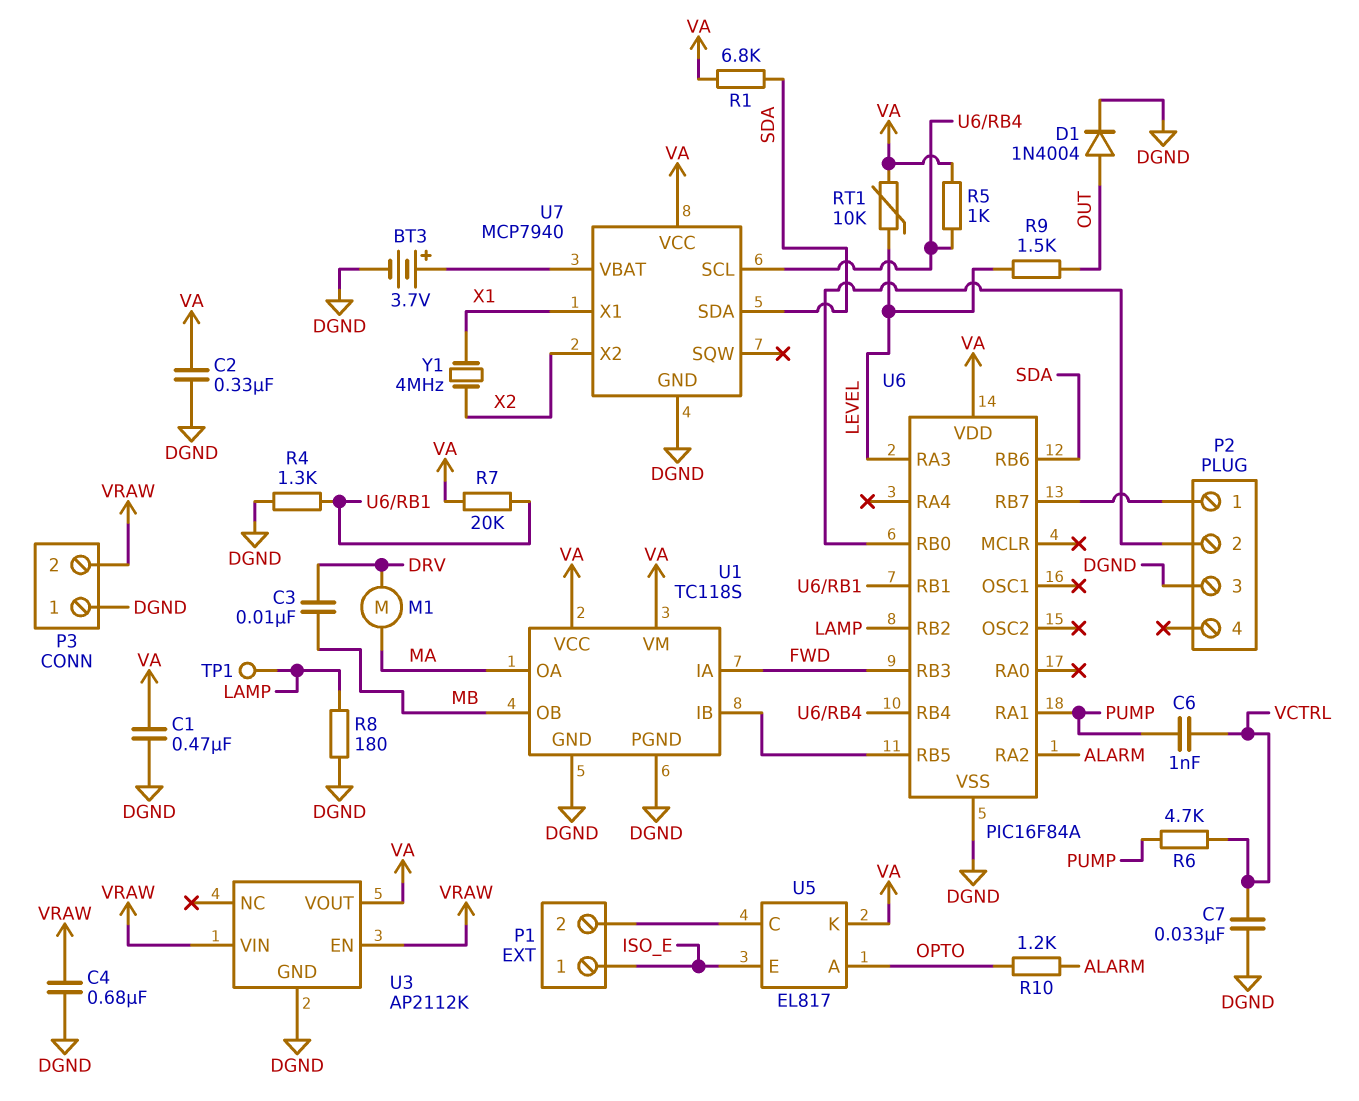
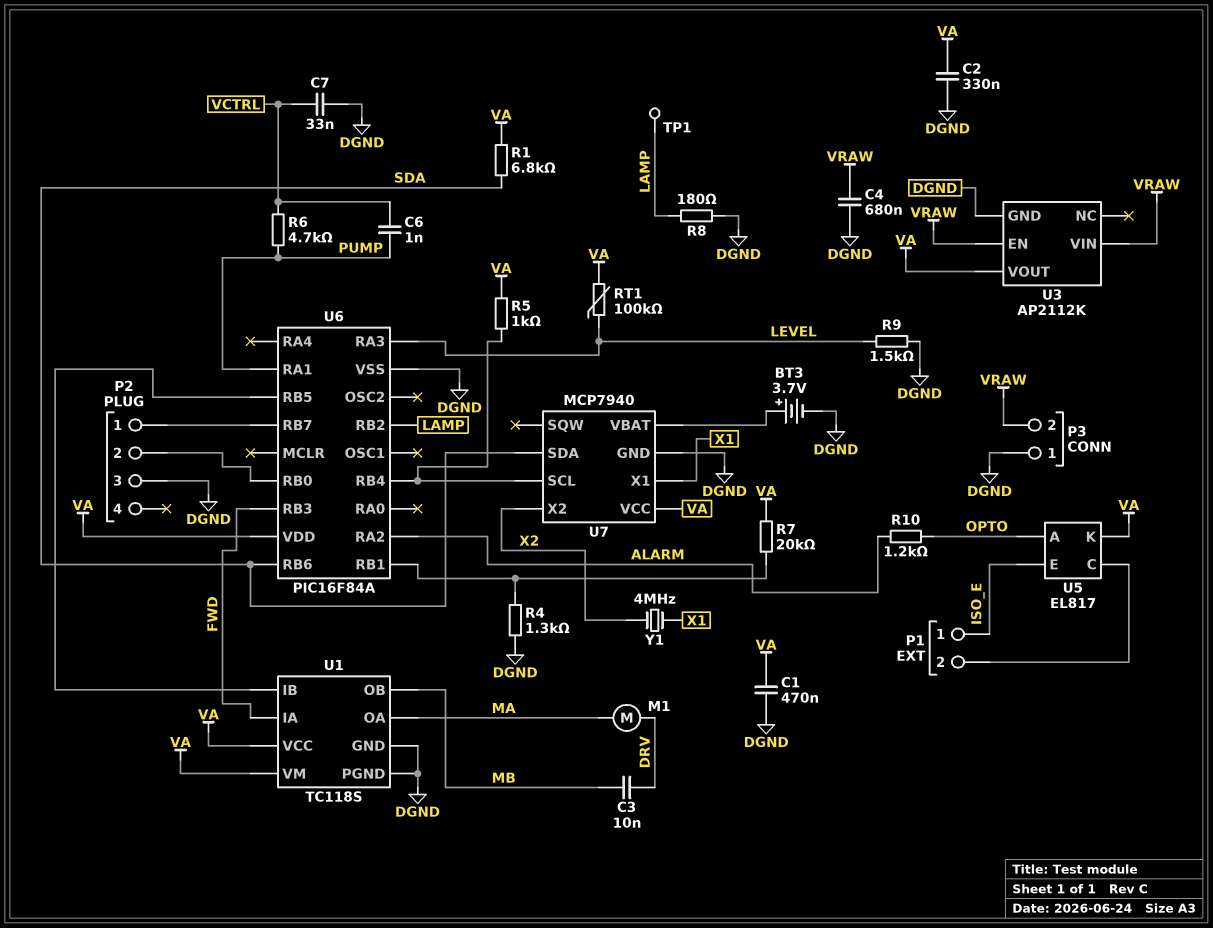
D1: diode 1N4004 (A OUT, K DGND) -> none
R9: 1.5k (LEVEL, OUT) -> 1.5k (DGND, LEVEL)
RT1: 10k (LEVEL, VA) -> 100k (LEVEL, VA)

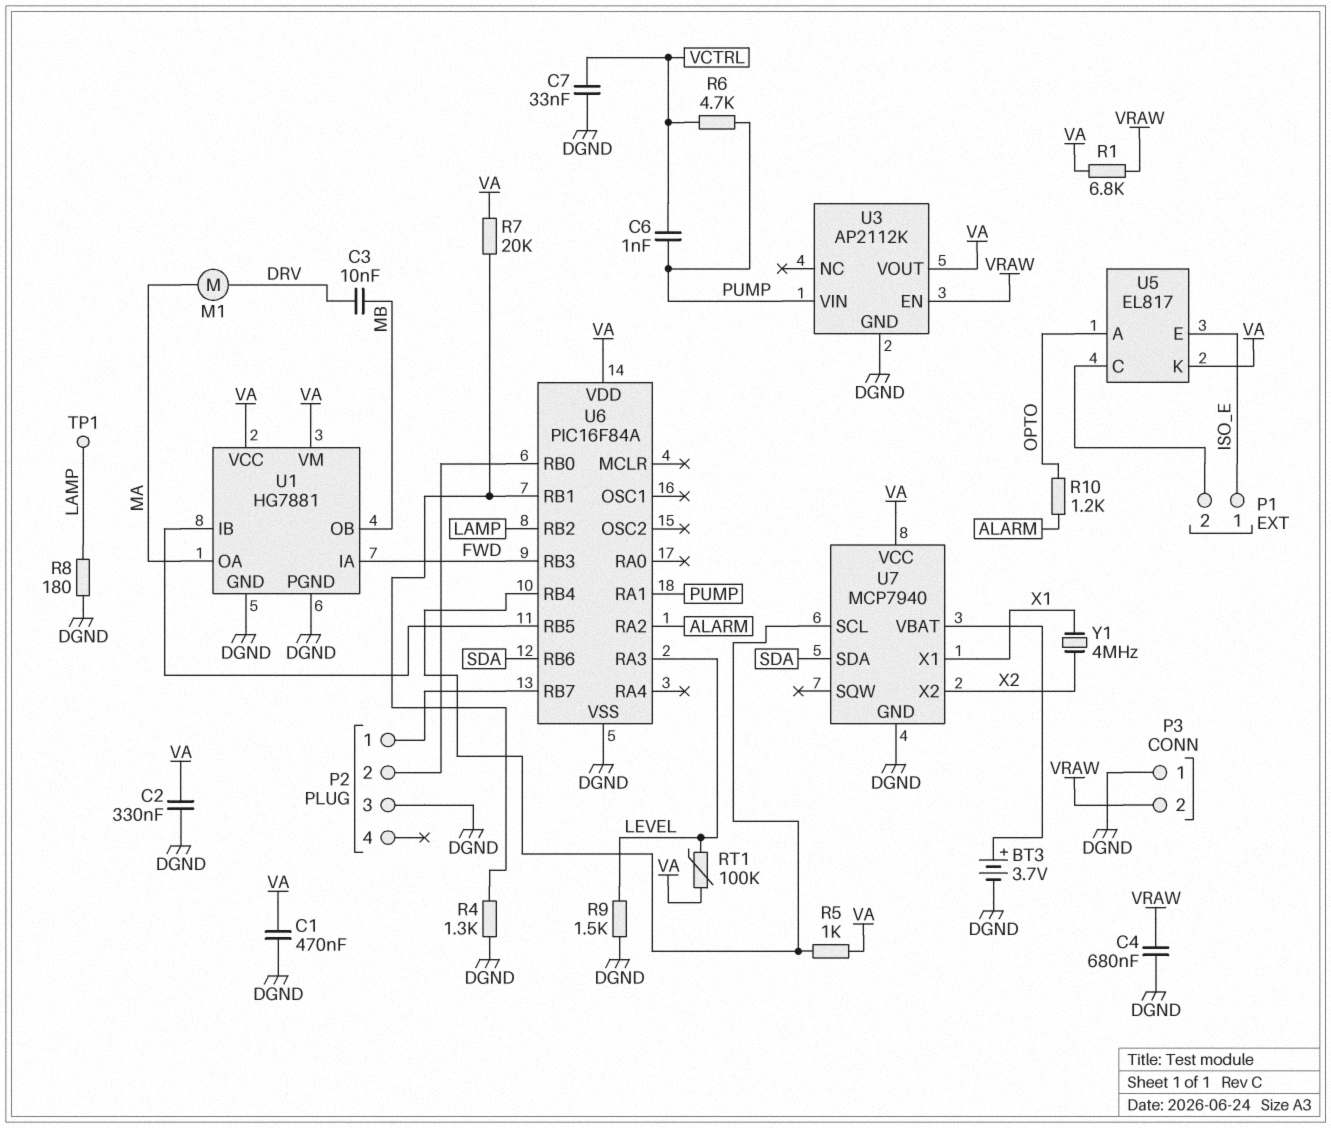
R1: 6.8k (SDA, VA) -> 6.8k (VA, VRAW)
U1: TC118S -> HG7881
U3 pin VIN: VRAW -> PUMP

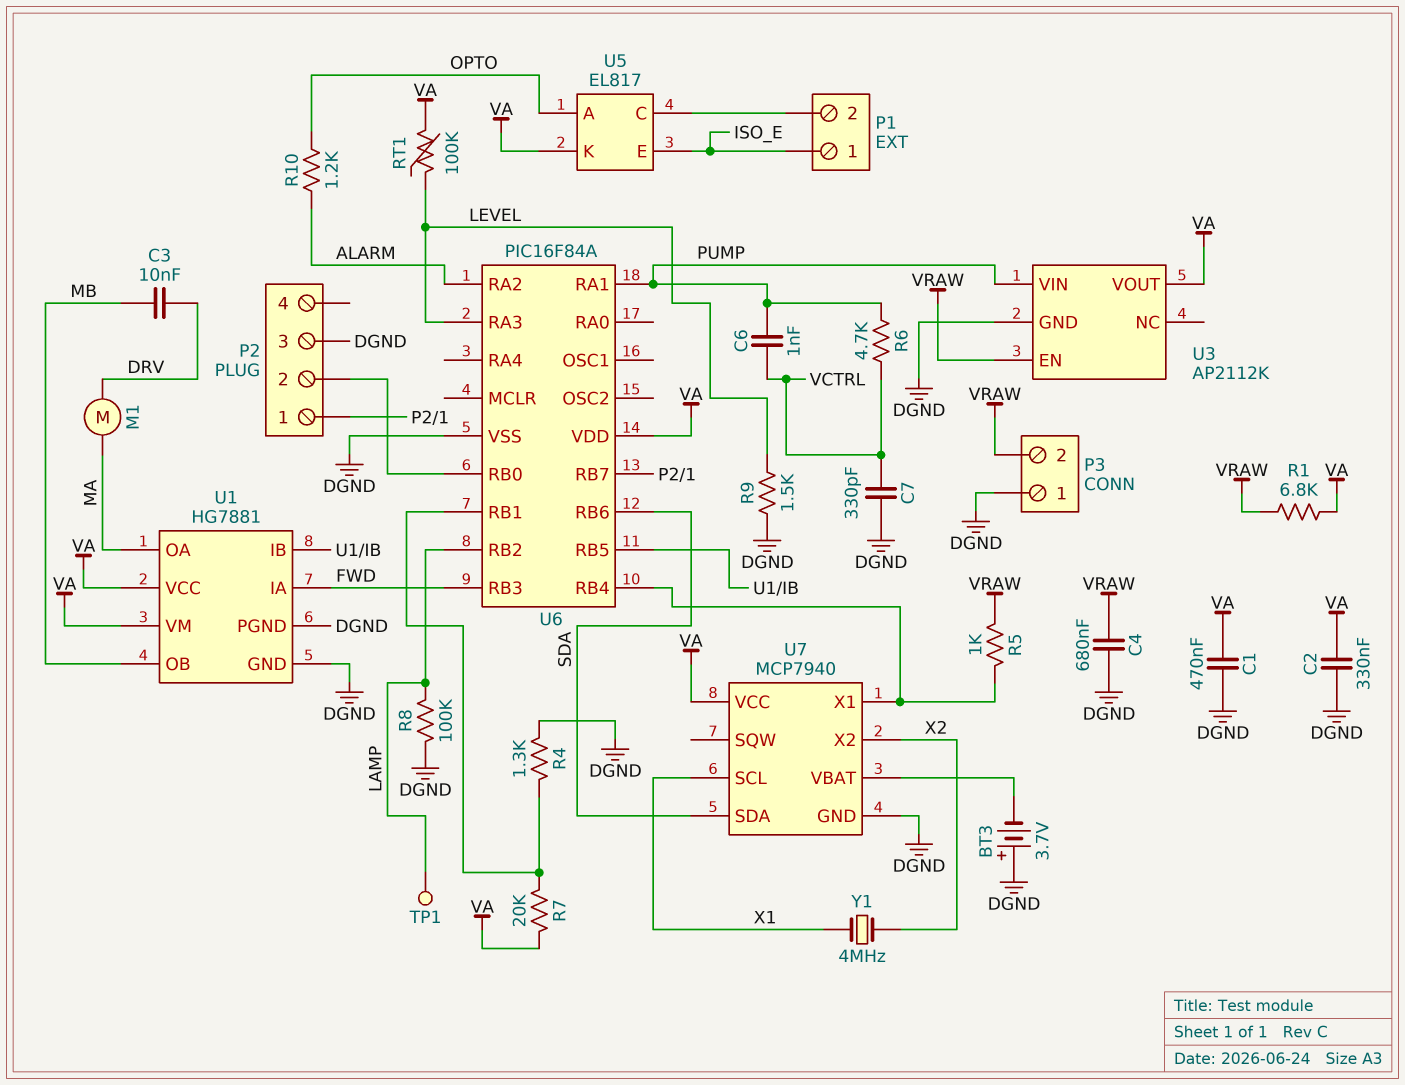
BT3: 3.7V (plus U7/VBAT, minus DGND) -> 3.7V (plus DGND, minus U7/VBAT)
C7: 33nF (DGND, VCTRL) -> 330pF (DGND, VCTRL)
R5: 1k (U6/RB4, VA) -> 1k (U6/RB4, VRAW)
R8: 180 (DGND, LAMP) -> 100k (DGND, LAMP)
U7 pin SCL: U6/RB4 -> X1
U7 pin X1: X1 -> U6/RB4

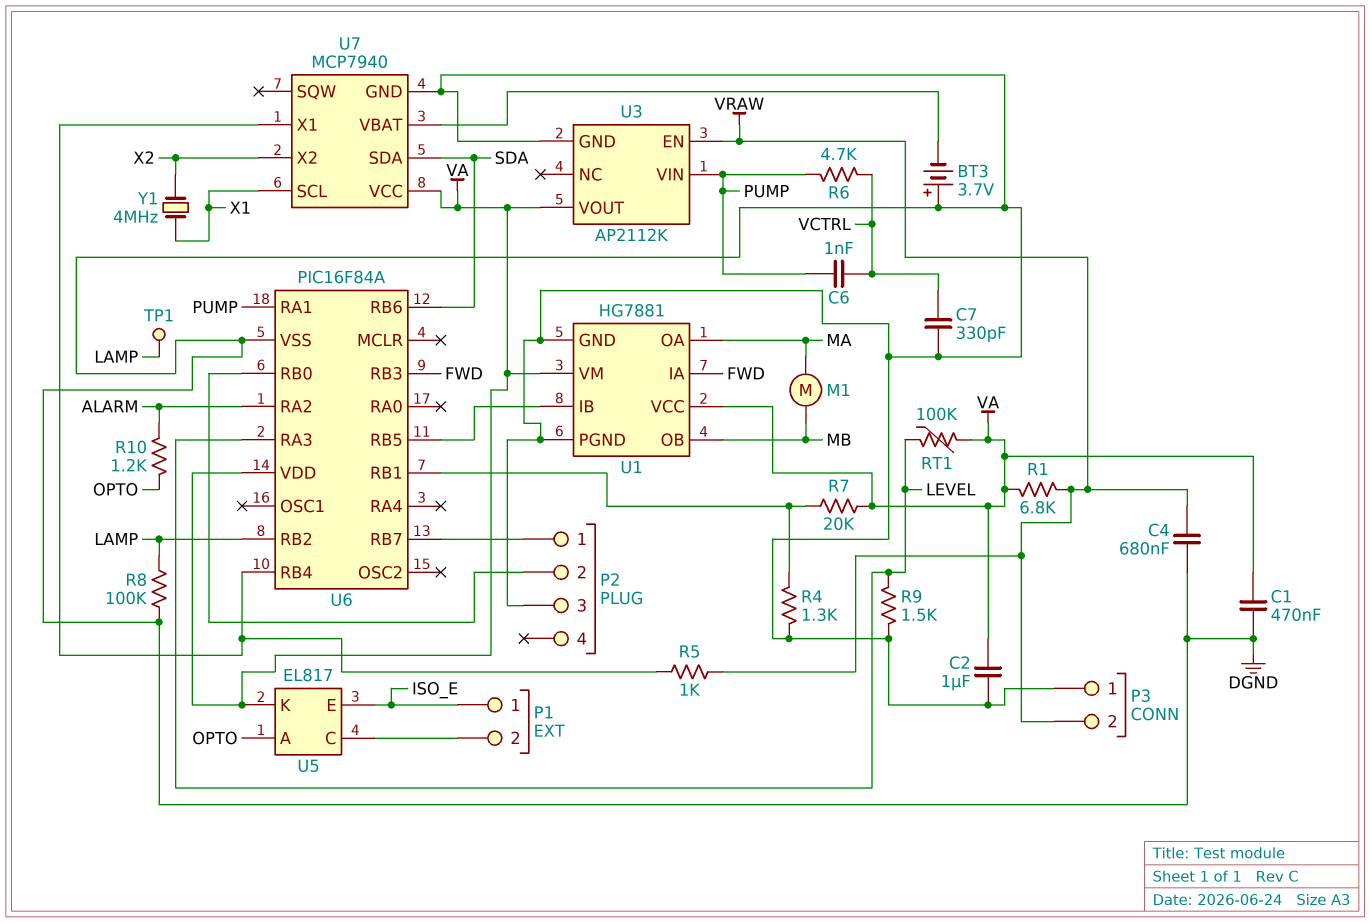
C2: 330nF (DGND, VA) -> 1uF (DGND, VA)
C3: 10nF (DRV, MB) -> none
M1: motor (DRV, MA) -> motor (MA, MB)

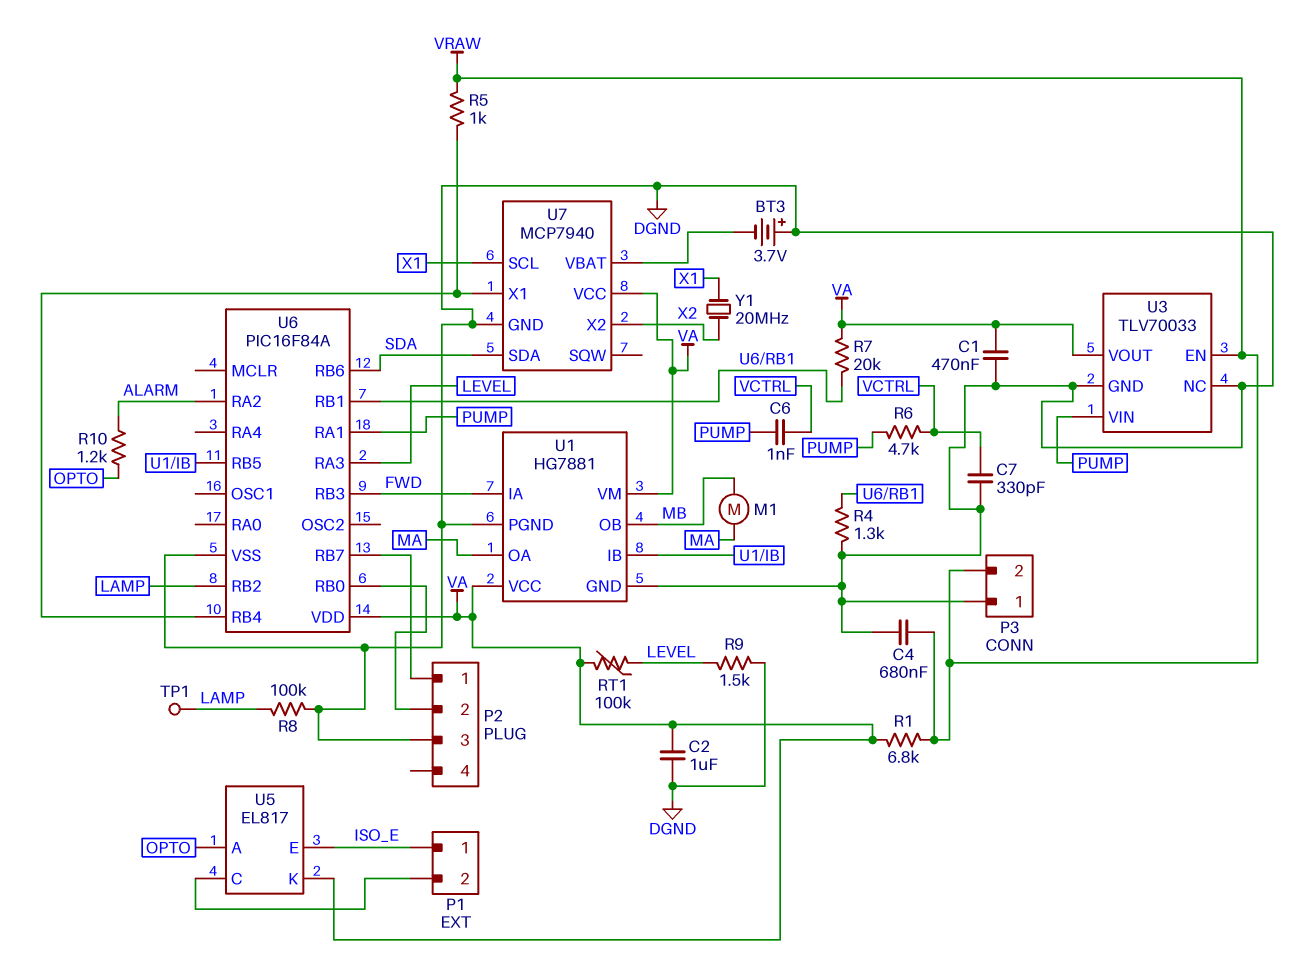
U3: AP2112K -> TLV70033
U3 pin NC: none -> DGND
Y1: 4MHz (X1, X2) -> 20MHz (X1, X2)

